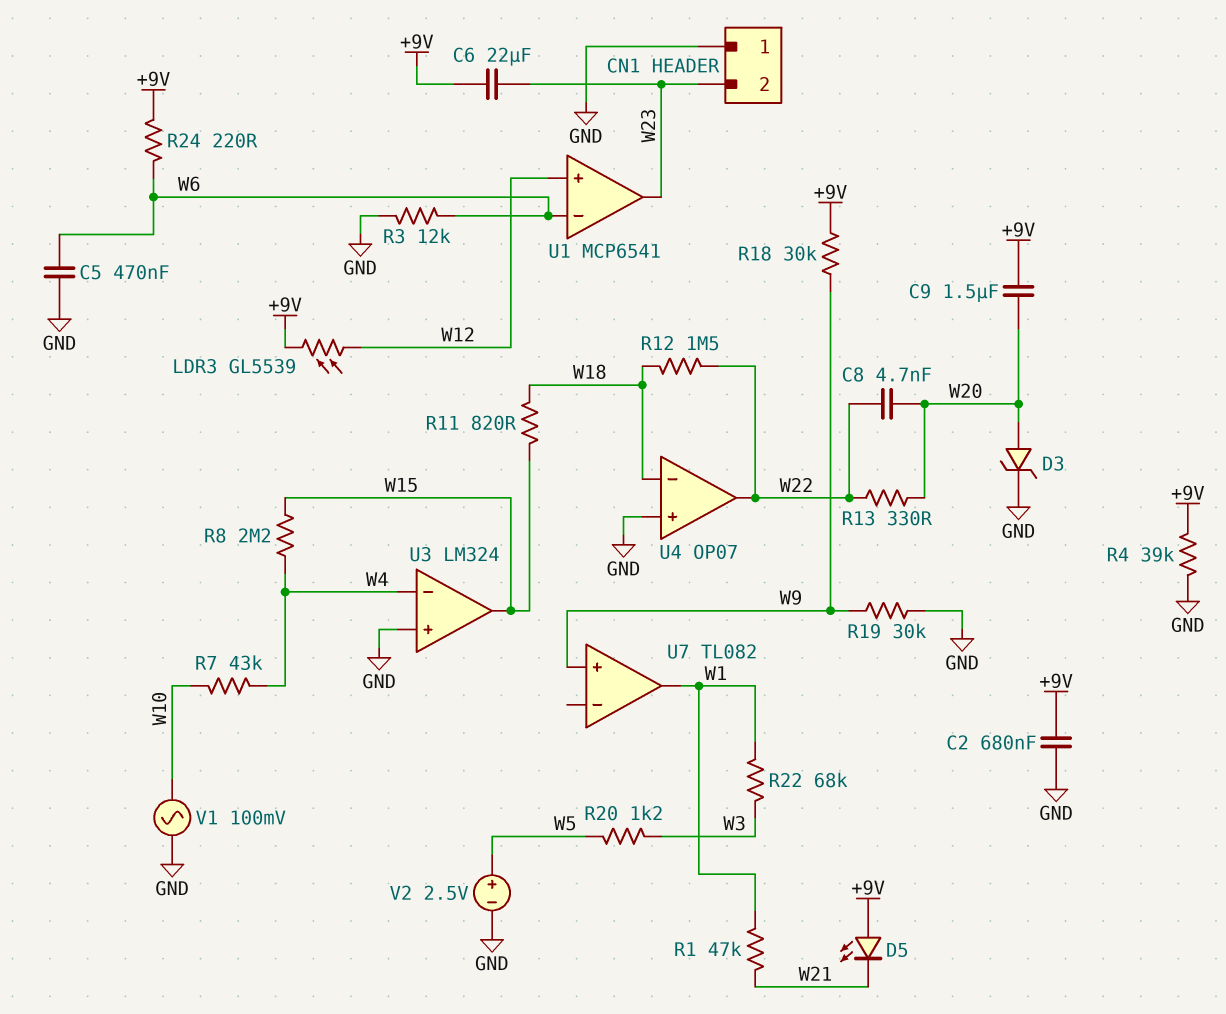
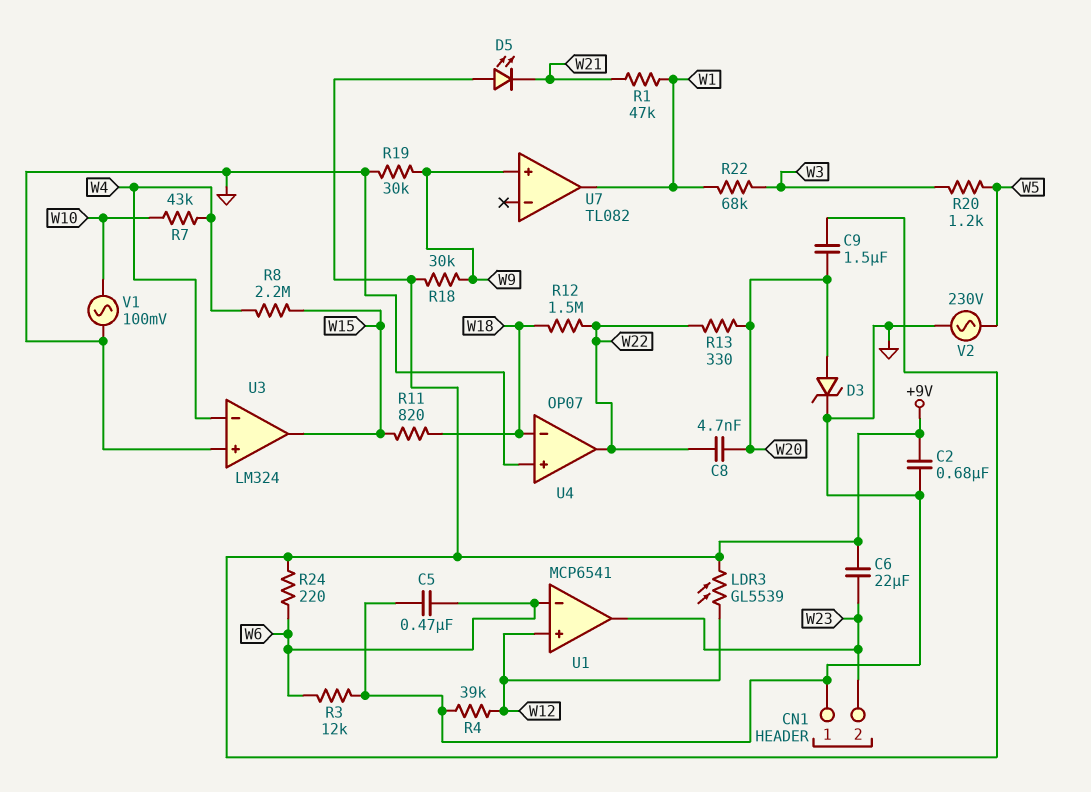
R4: 39k (+9V, GND) -> 39k (GND, W12)
V2: 2.5V (plus W5, minus GND) -> AC 230V (GND, W5)

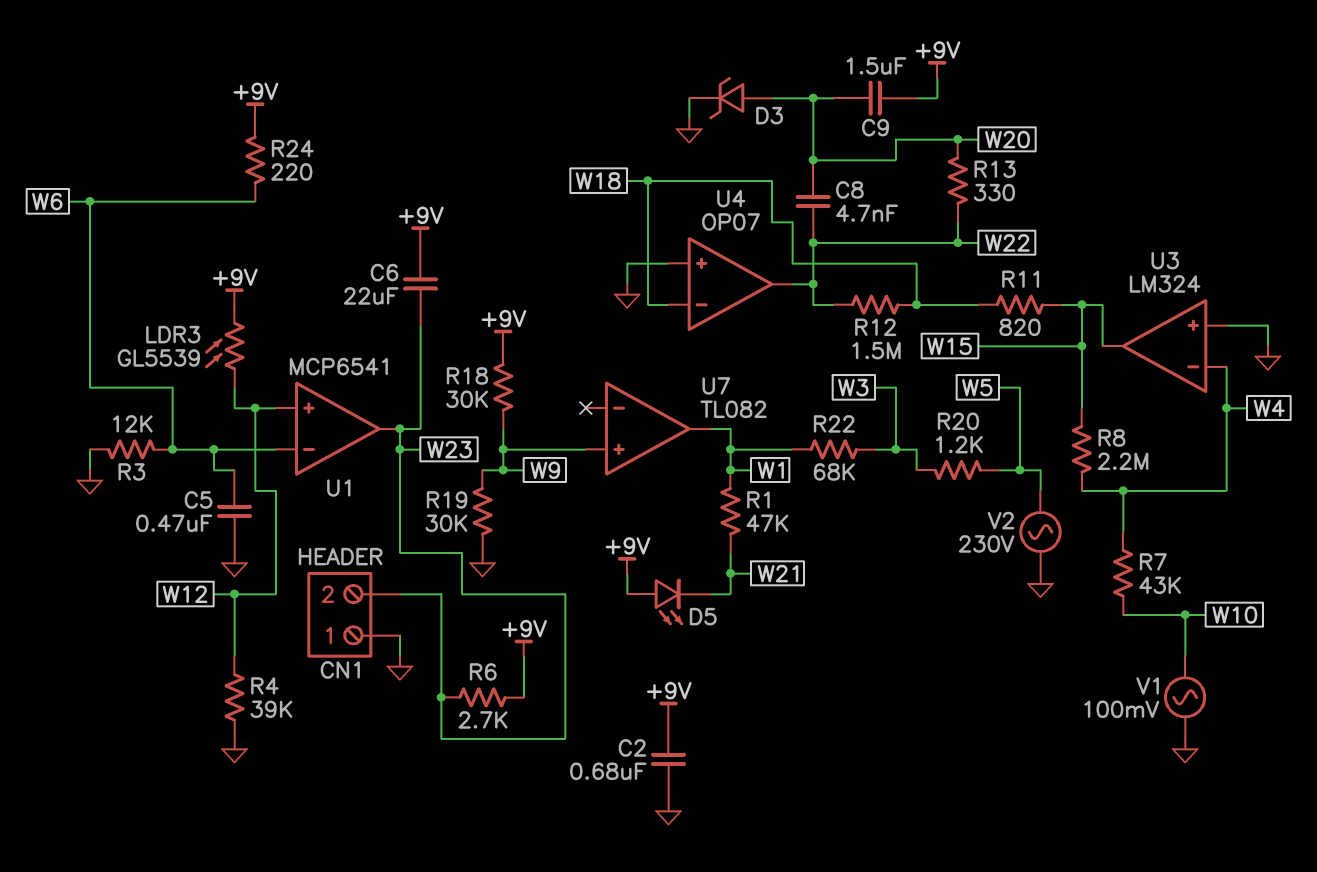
R6: none -> 2.7k (+9V, W23)

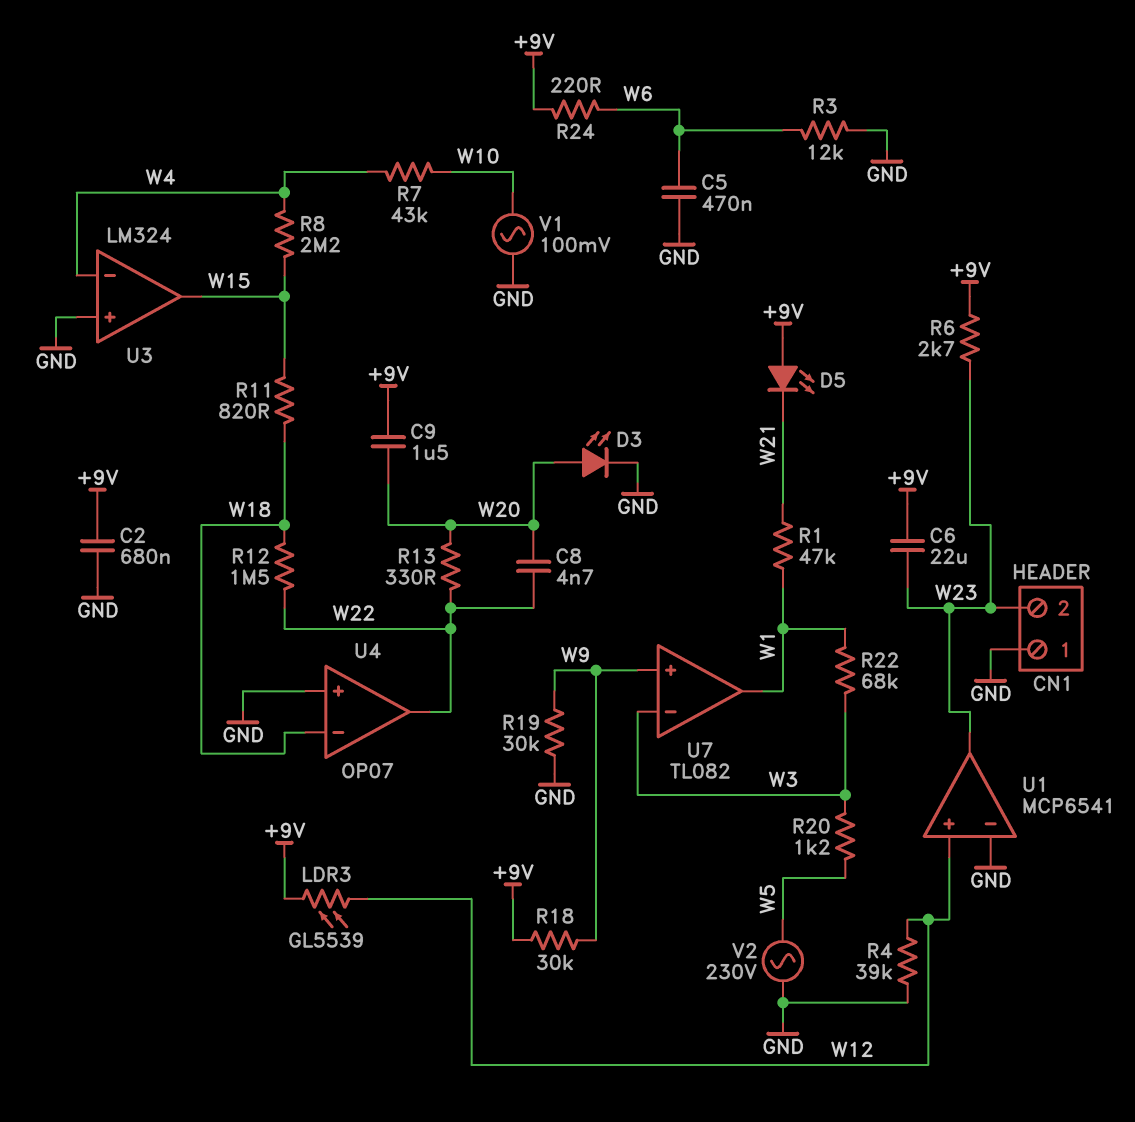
D3: zener (A W20, K GND) -> LED (A W20, K GND)
U1 pin in-: W6 -> GND
U7 pin in-: none -> W3

